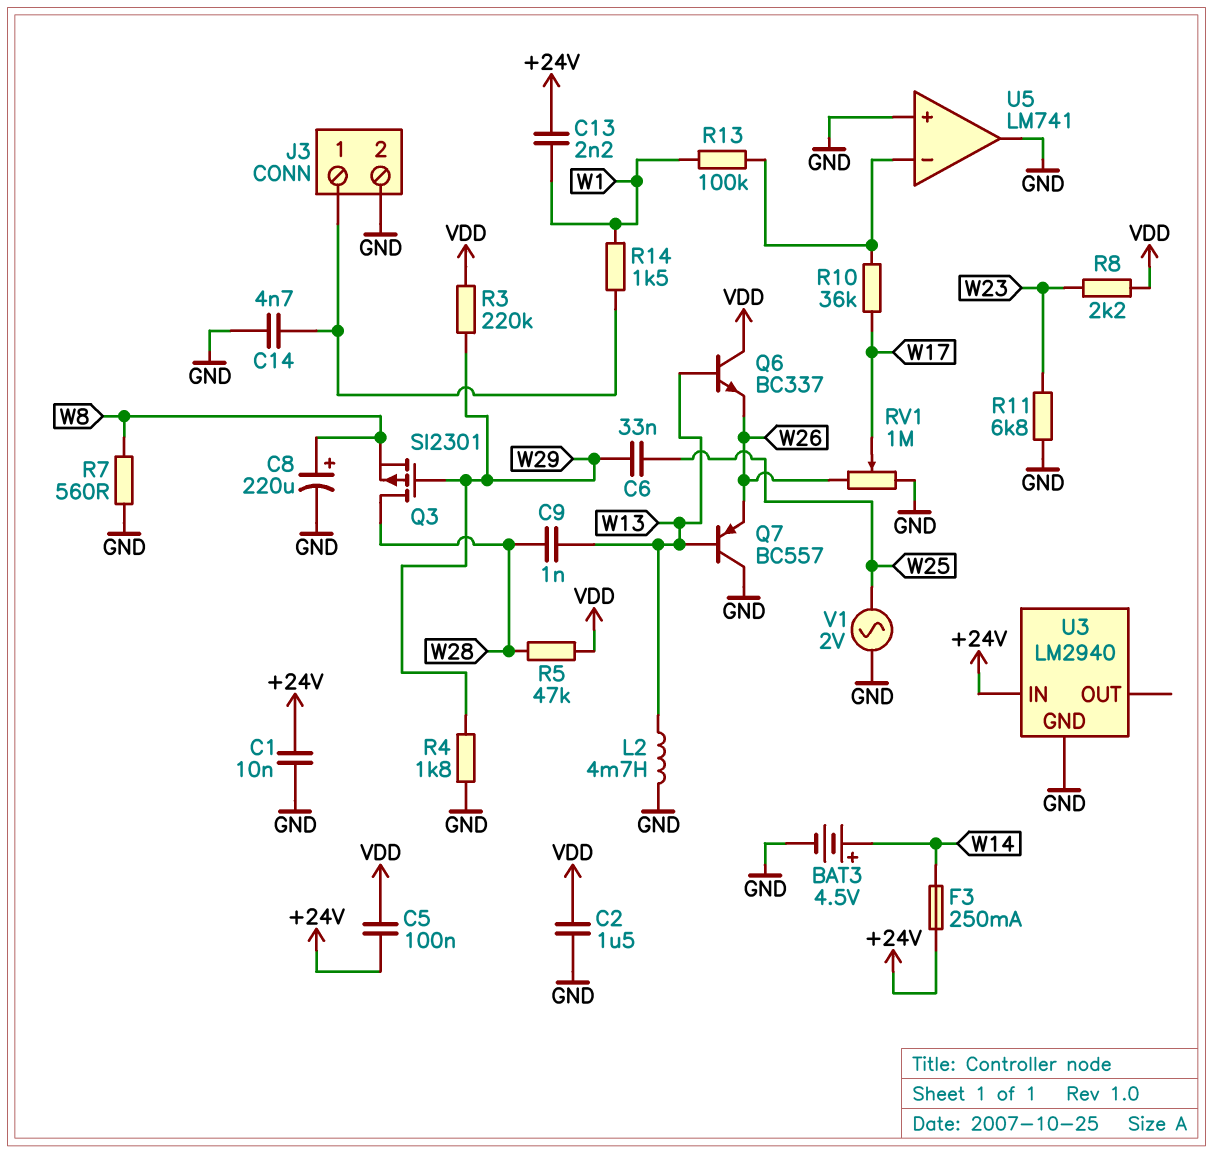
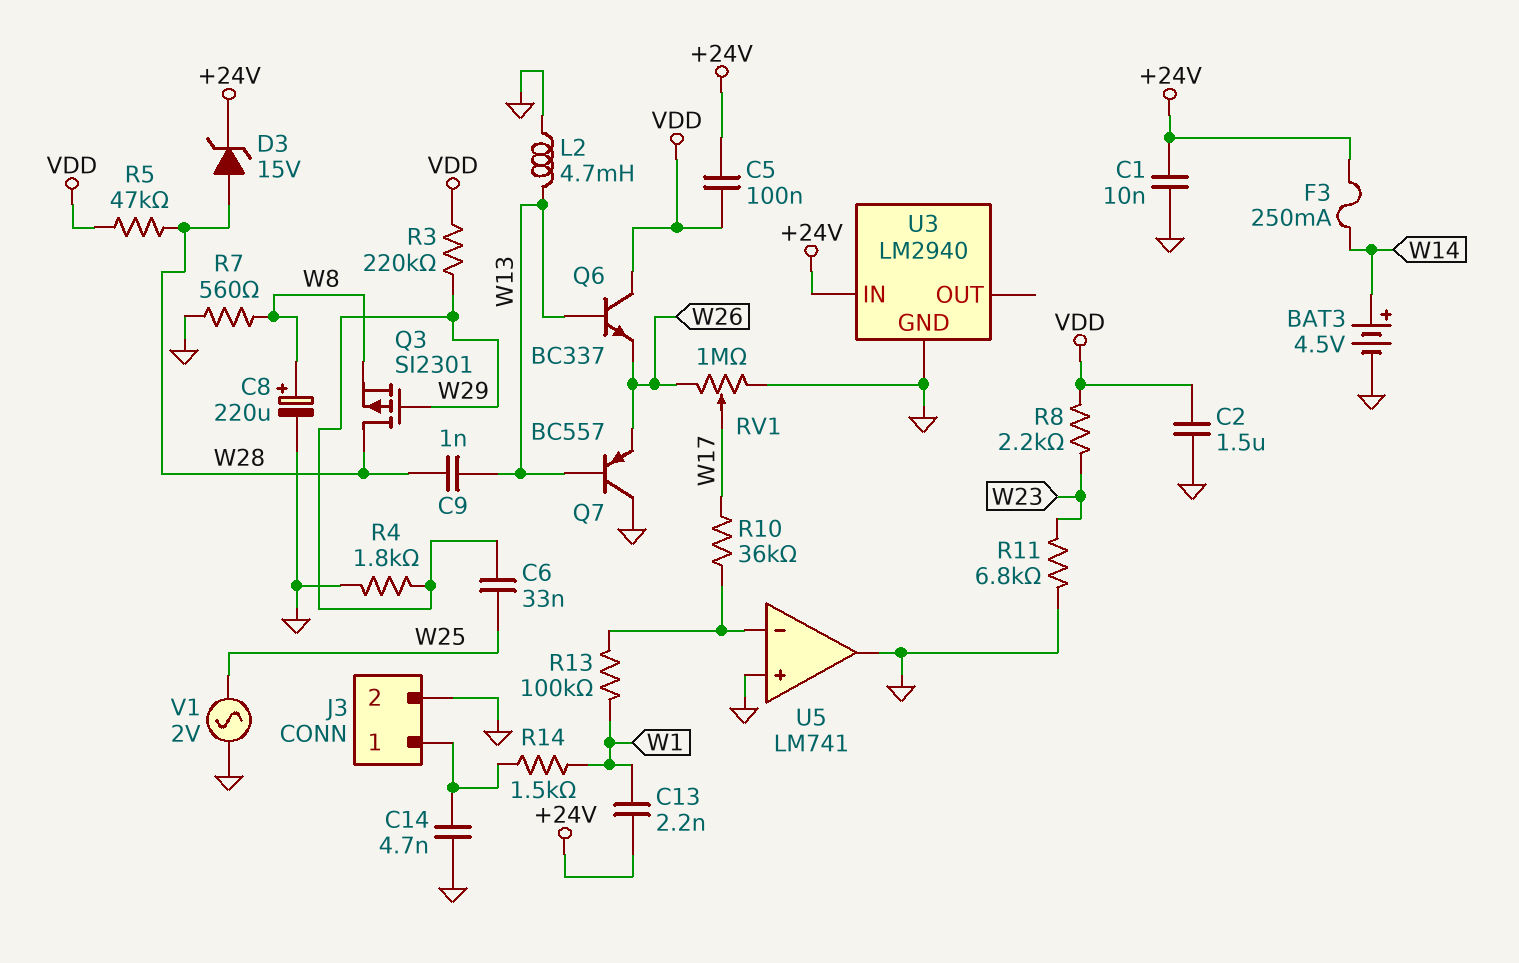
D3: none -> zener 15V (A W28, K +24V)

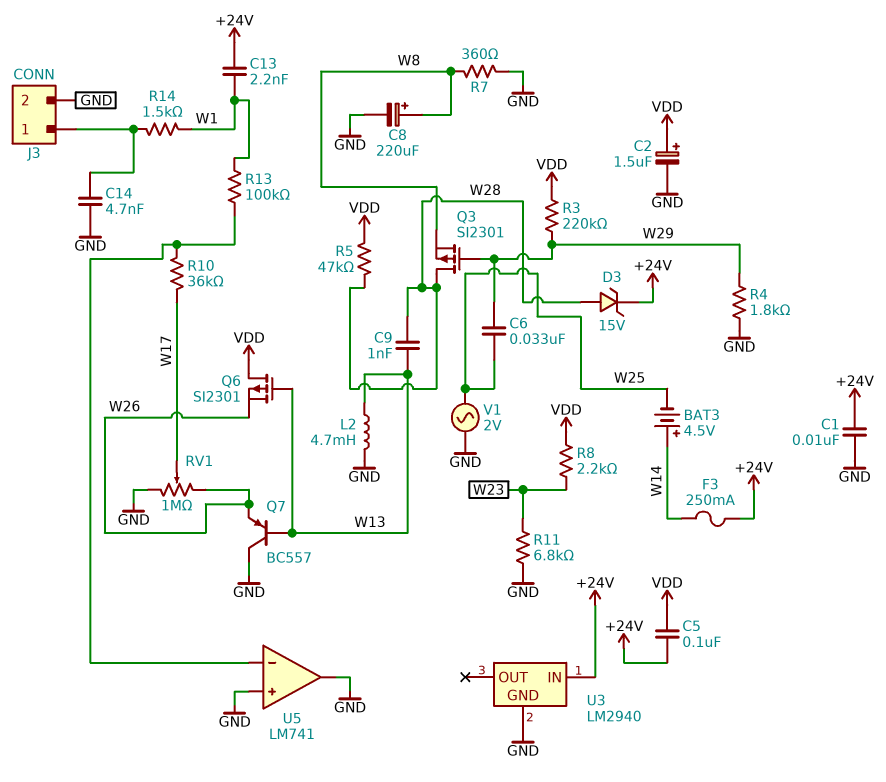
BAT3: 4.5V (plus W14, minus GND) -> 4.5V (plus W14, minus W25)
C2: 1.5uF (GND, VDD) -> 1.5uF (plus VDD, minus GND)
Q6: NPN BC337 (B W13, C VDD, E W26) -> PMOS SI2301 (G W13, D VDD, S W26)
R7: 560 (GND, W8) -> 360 (GND, W8)

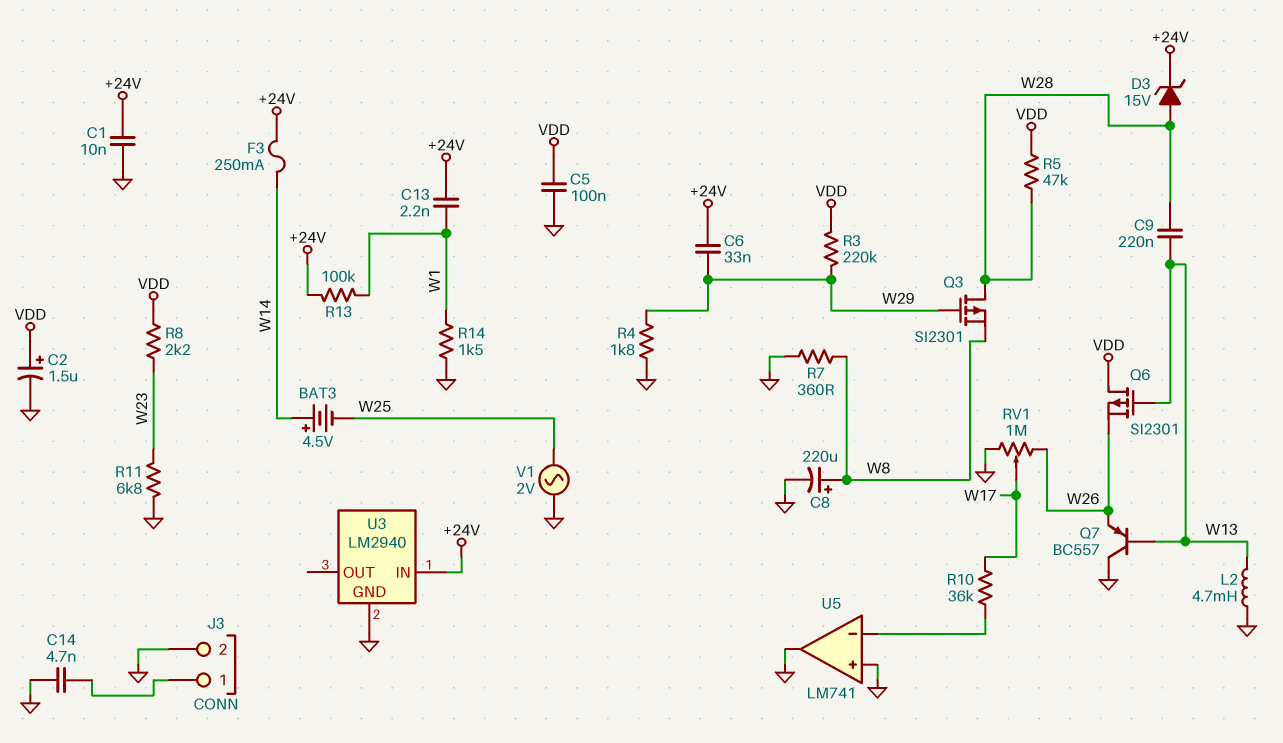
C5: 100nF (+24V, VDD) -> 100nF (GND, VDD)
C6: 33nF (W25, W29) -> 33nF (+24V, W29)
C9: 1nF (W13, W28) -> 220nF (W13, W28)
R13: 100k (U5/in-, W1) -> 100k (+24V, W1)
R14: 1.5k (J3/1, W1) -> 1.5k (GND, W1)

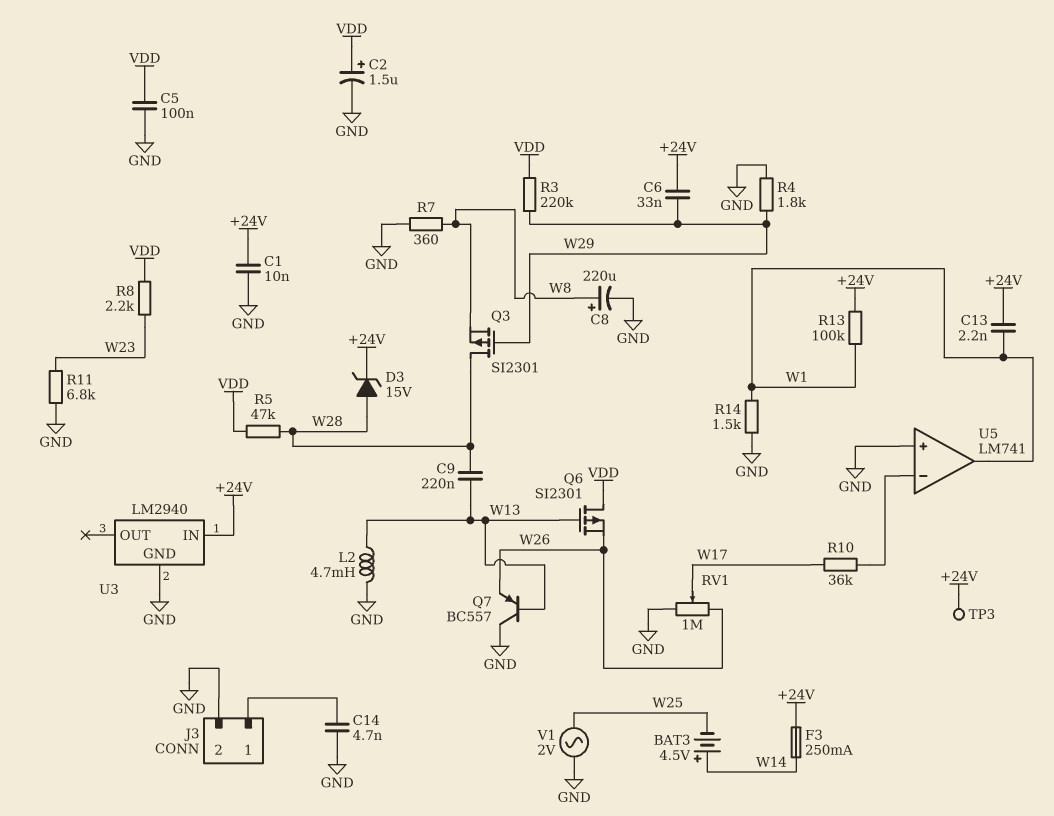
TP3: none -> test point (+24V)
U5 pin out: GND -> W1

